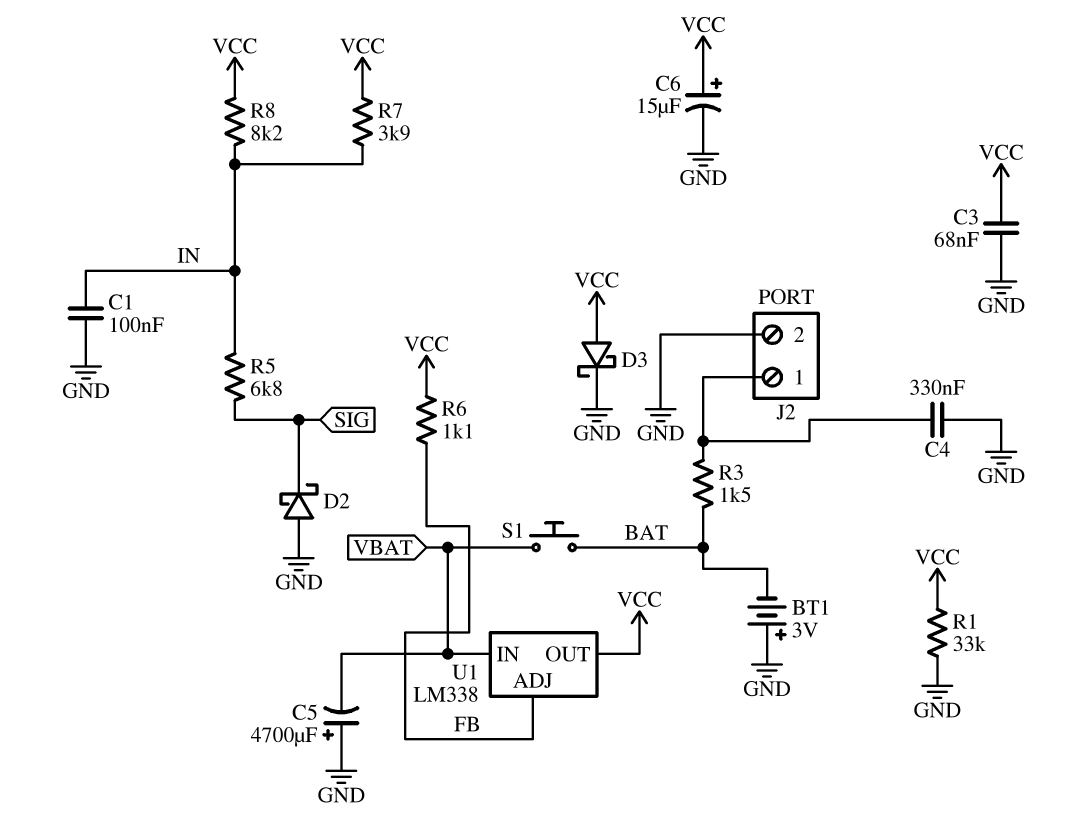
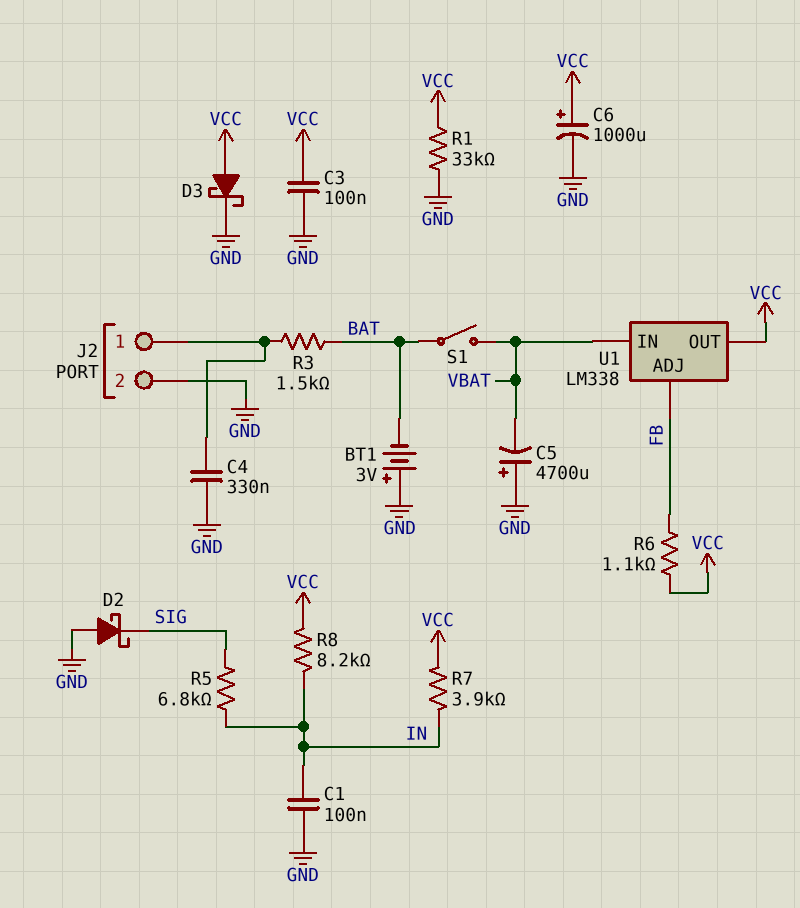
C3: 68nF (GND, VCC) -> 100nF (GND, VCC)
C6: 15uF (plus VCC, minus GND) -> 1000uF (plus VCC, minus GND)
S1: button (BAT, VBAT) -> switch (BAT, VBAT)

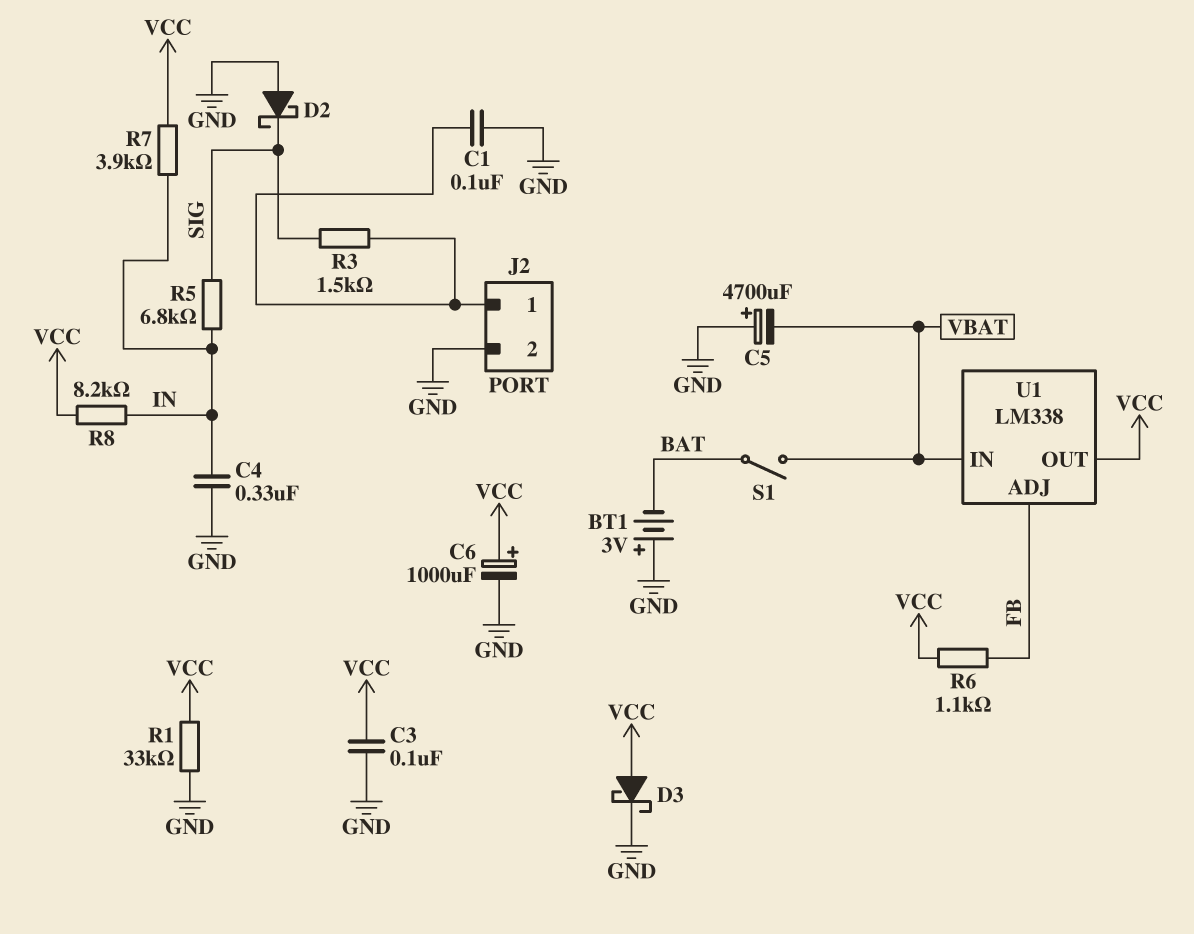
C1: 100nF (GND, IN) -> 100nF (GND, J2/1)
C4: 330nF (GND, J2/1) -> 330nF (GND, IN)
R3: 1.5k (BAT, J2/1) -> 1.5k (J2/1, SIG)

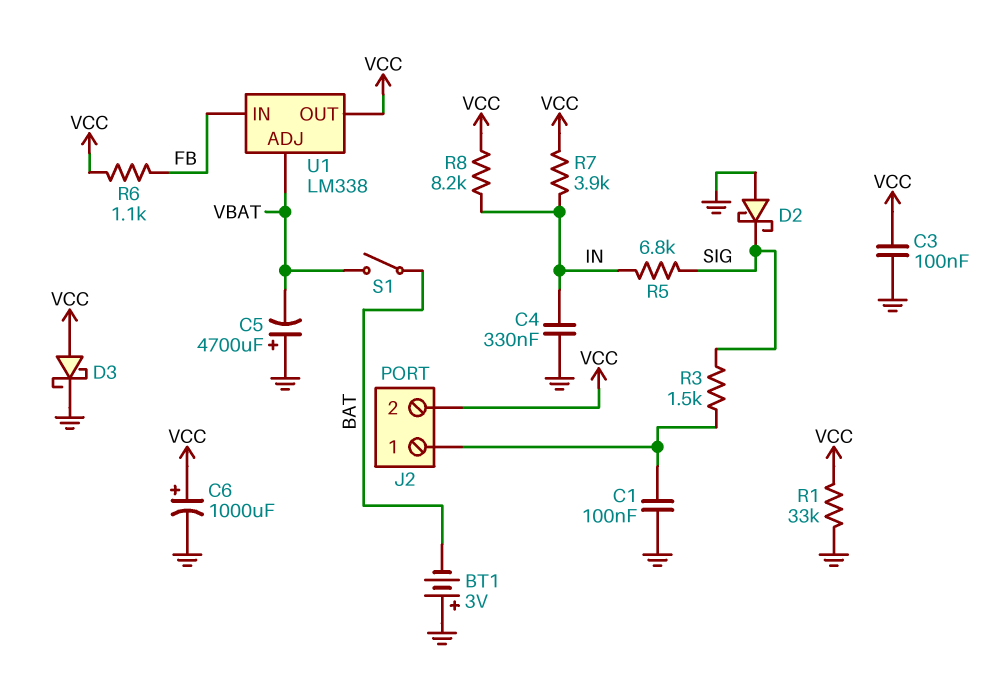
J2 pin 2: GND -> VCC
U1 pin ADJ: FB -> VBAT
U1 pin IN: VBAT -> FB

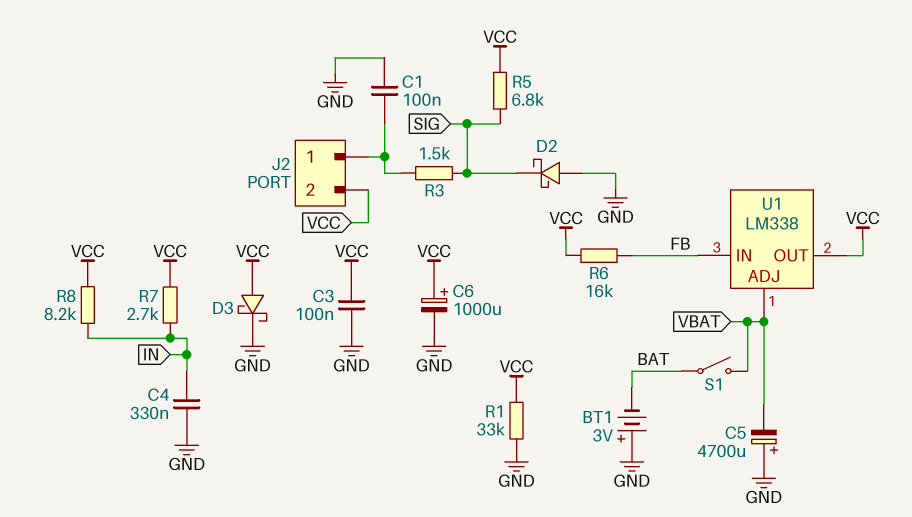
R5: 6.8k (IN, SIG) -> 6.8k (SIG, VCC)
R6: 1.1k (FB, VCC) -> 16k (FB, VCC)
R7: 3.9k (IN, VCC) -> 2.7k (IN, VCC)

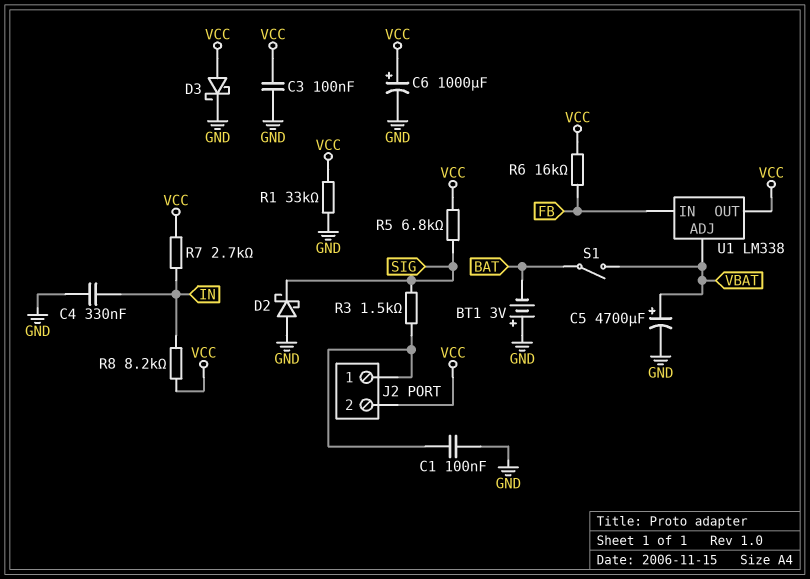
C5: 4700uF (plus GND, minus VBAT) -> 4700uF (plus VBAT, minus GND)

